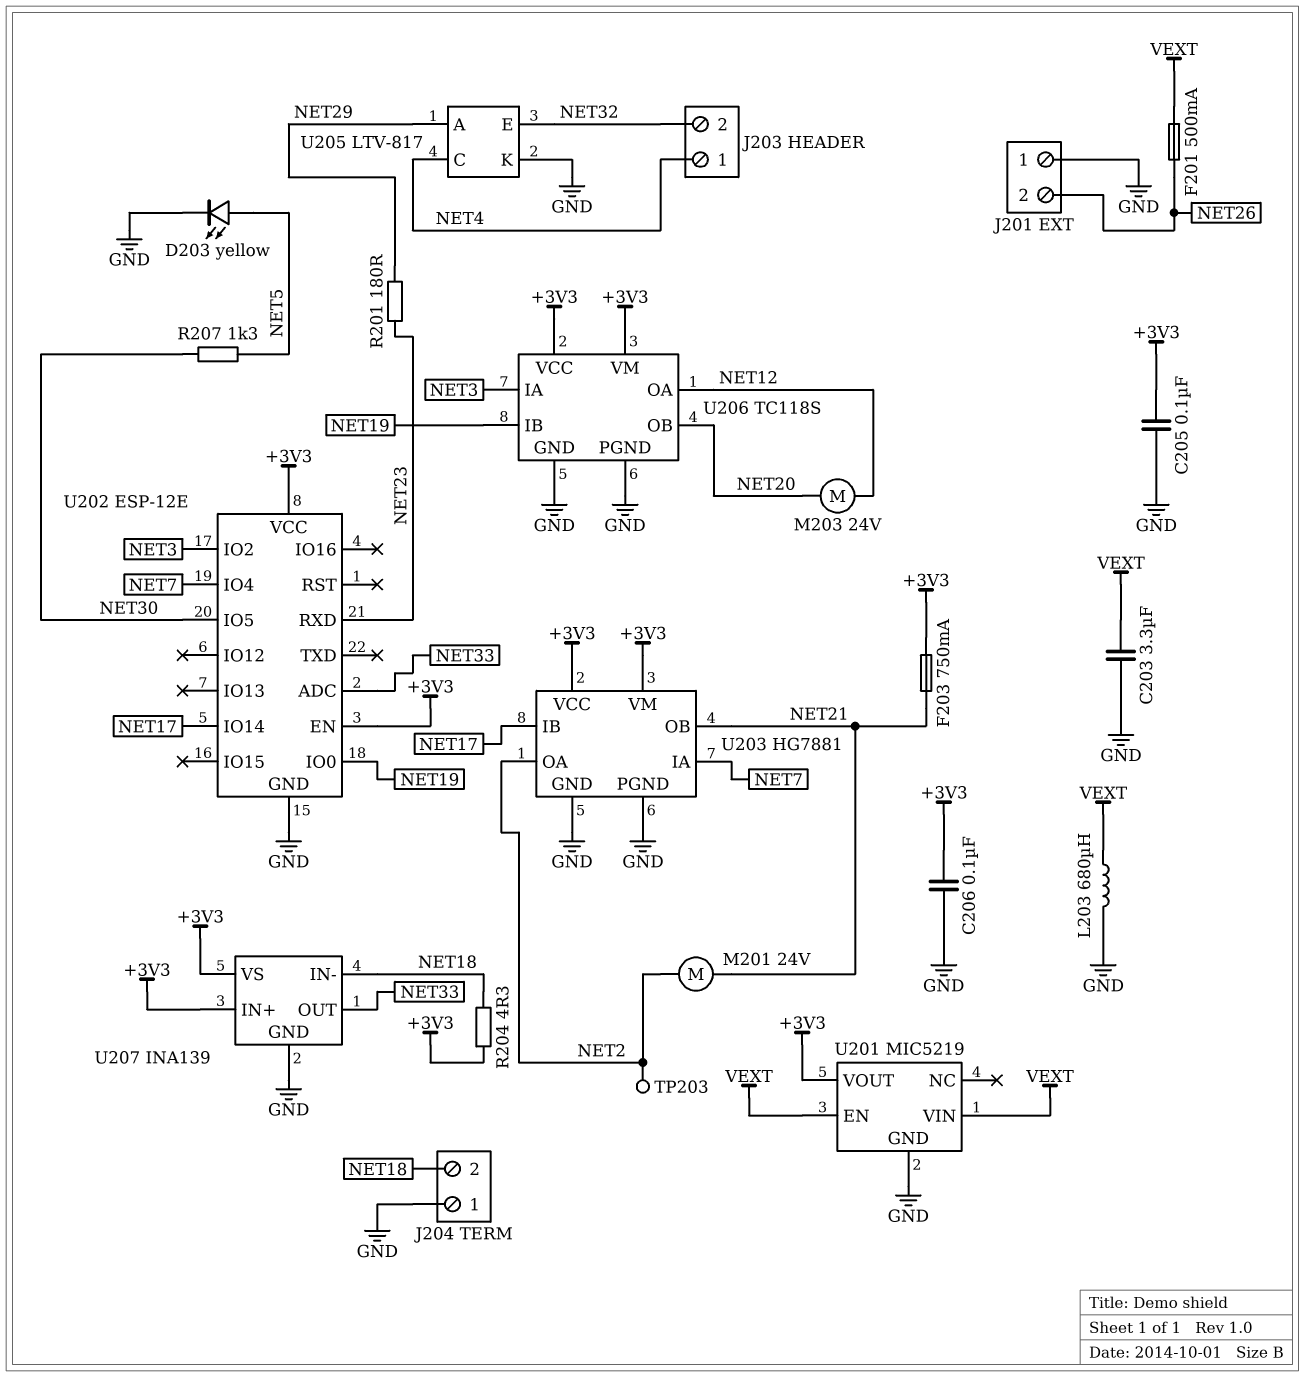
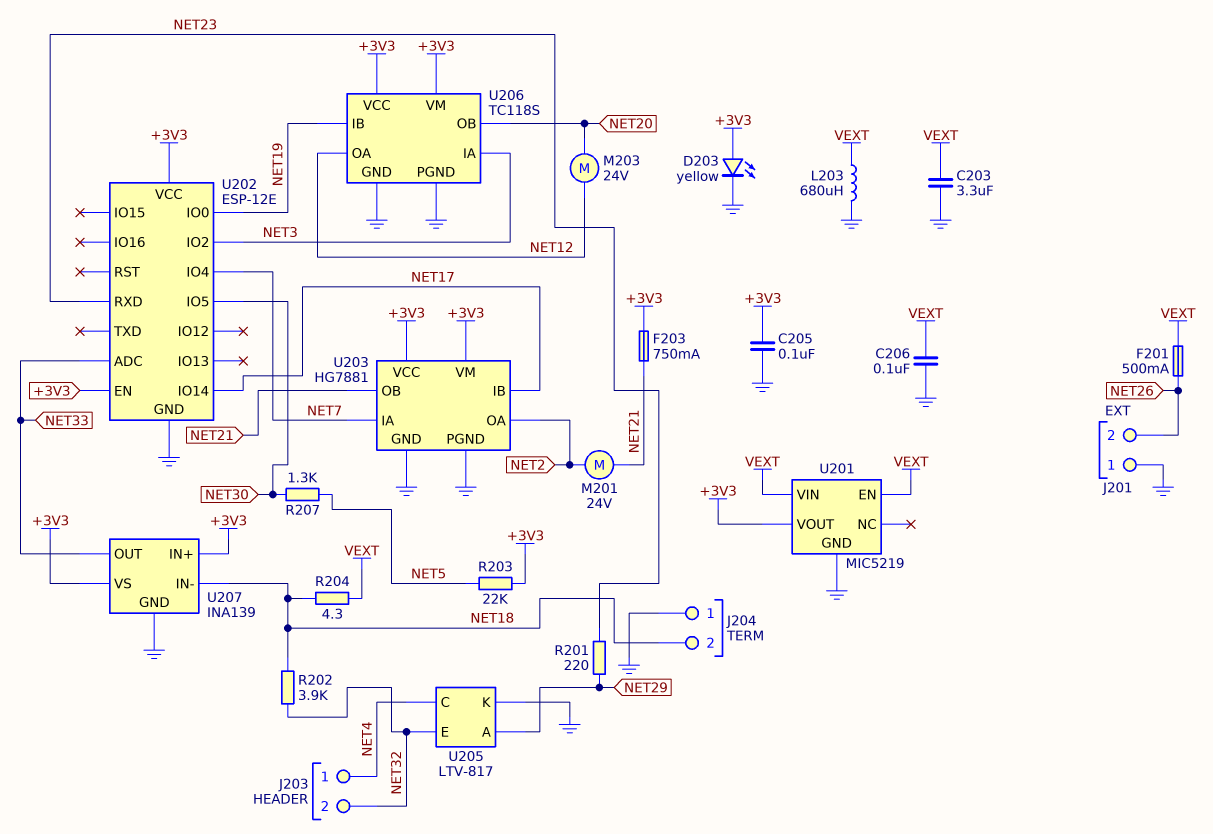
C206: 100nF (+3V3, GND) -> 100nF (GND, VEXT)
D203: LED yellow (A NET5, K GND) -> LED yellow (A +3V3, K GND)
R201: 180 (NET23, NET29) -> 220 (NET23, NET29)
R202: none -> 3.9k (NET18, NET32)
R203: none -> 22k (+3V3, NET5)
R204: 4.3 (+3V3, NET18) -> 4.3 (NET18, VEXT)
TP203: test point (NET2) -> none

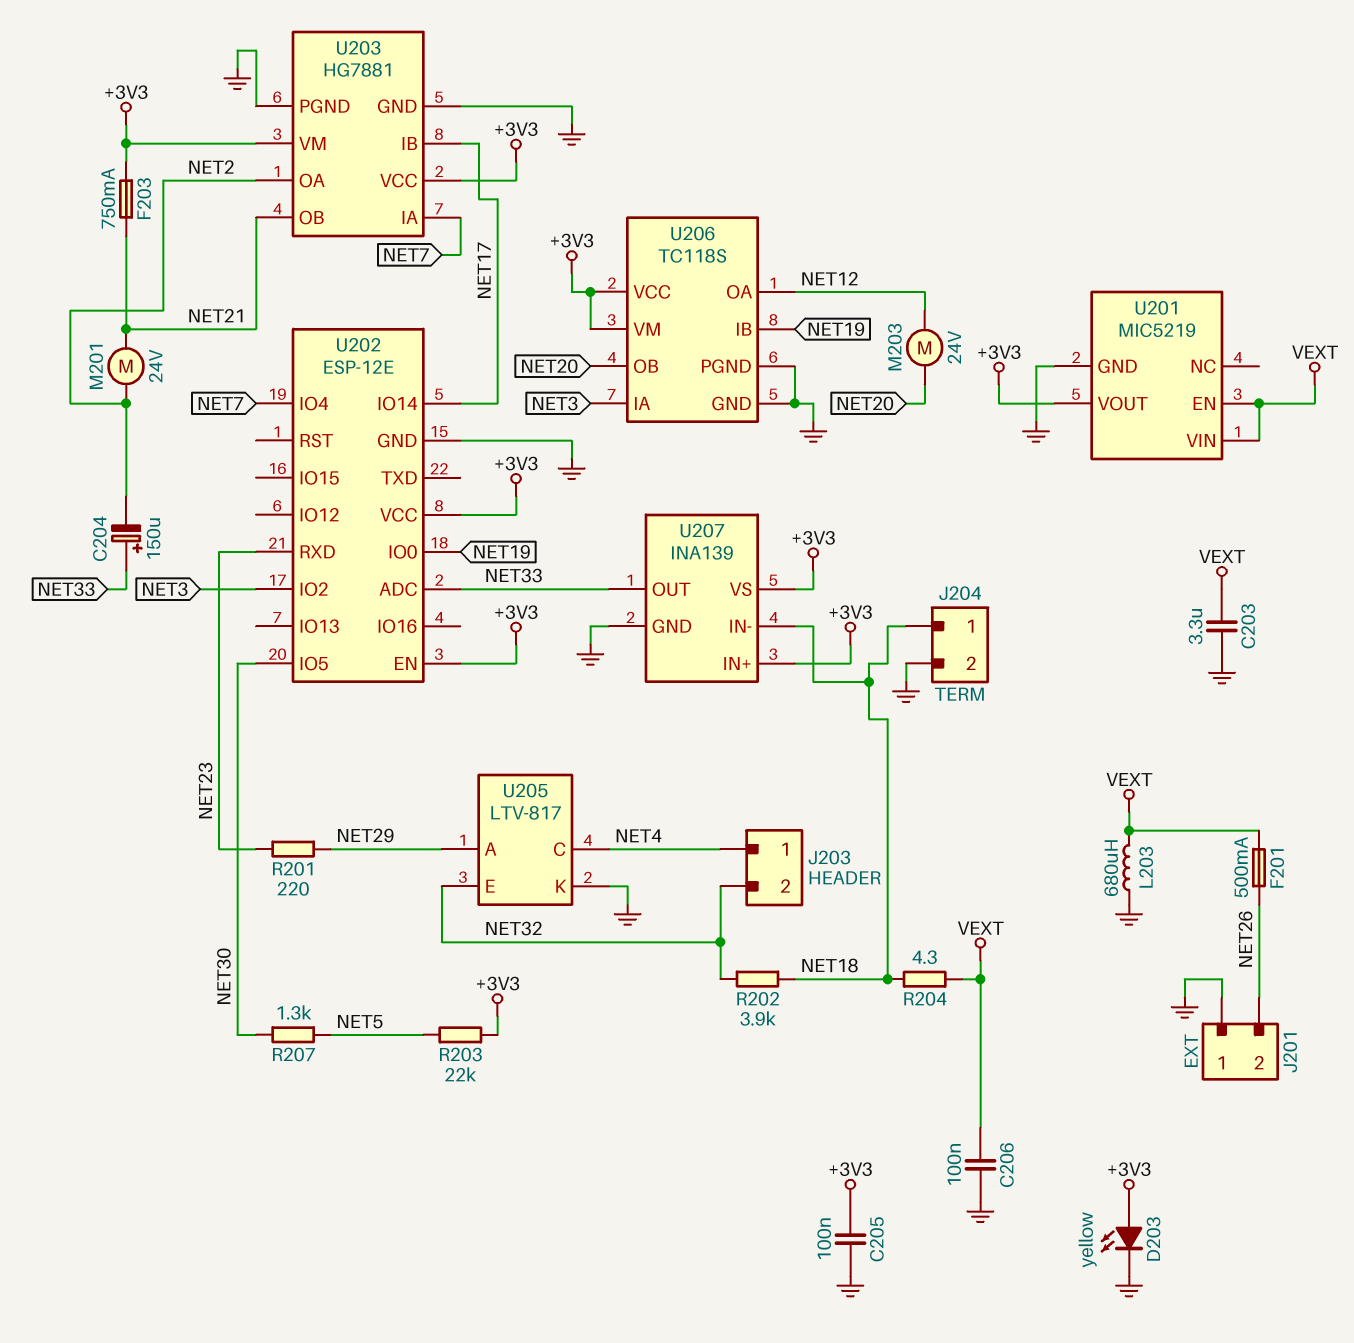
C204: none -> 150uF (plus NET33, minus NET2)
J204 pin 1: GND -> NET18
J204 pin 2: NET18 -> GND

